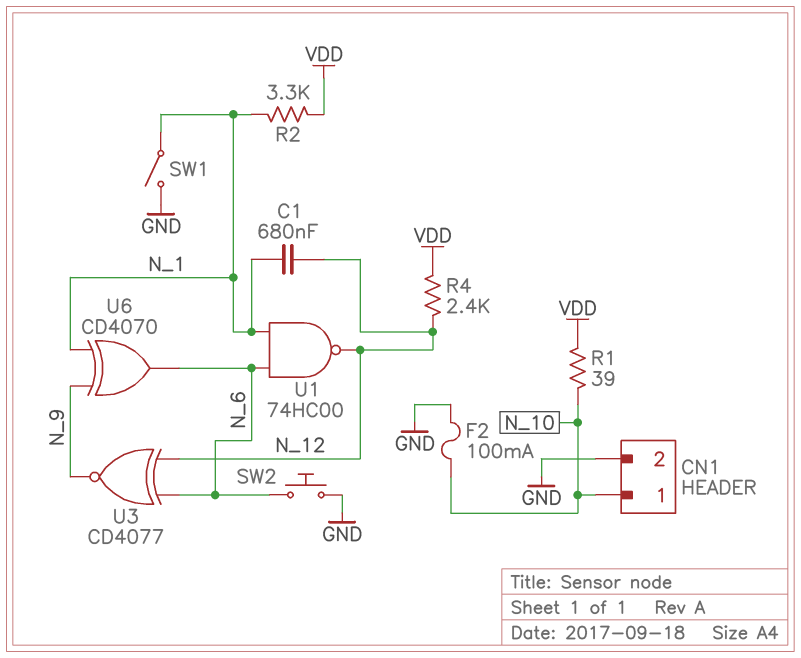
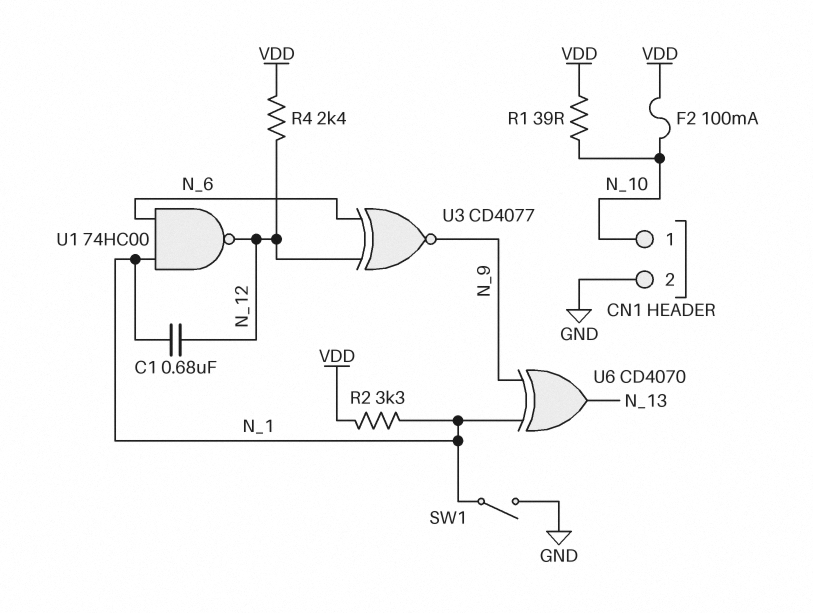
F2: 100mA (GND, N_10) -> 100mA (N_10, VDD)
SW2: button (GND, N_6) -> none
U6: XOR CD4070 (in N_1, in N_9, out N_6) -> XOR CD4070 (in N_1, in N_9, out N_13)

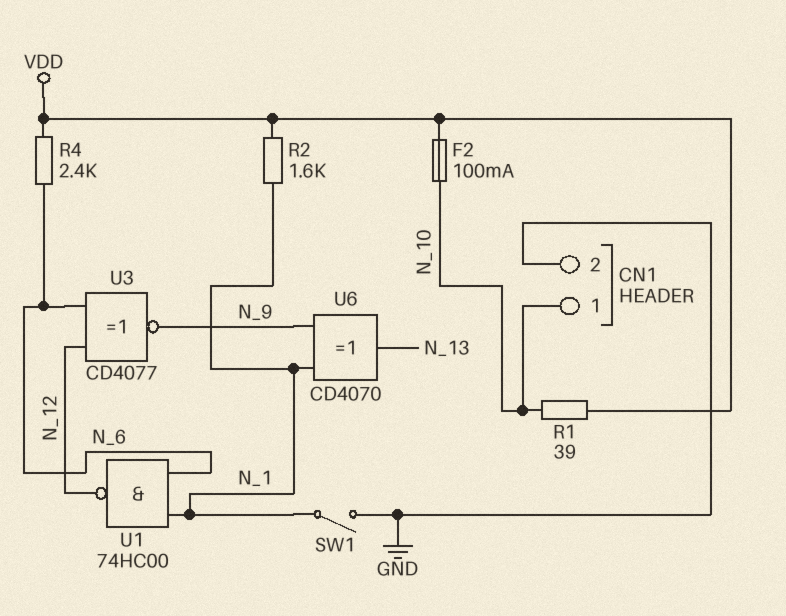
C1: 680nF (N_1, N_12) -> none
R2: 3.3k (N_1, VDD) -> 1.6k (N_1, VDD)
R4: 2.4k (N_12, VDD) -> 2.4k (N_6, VDD)

